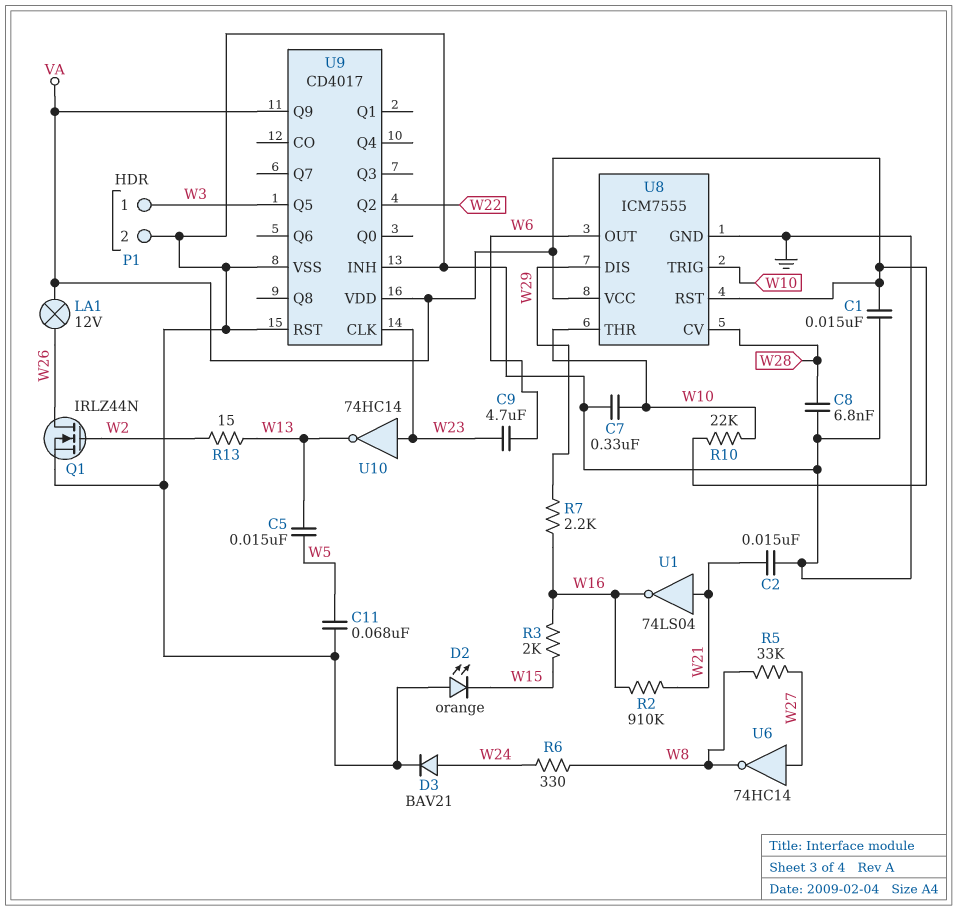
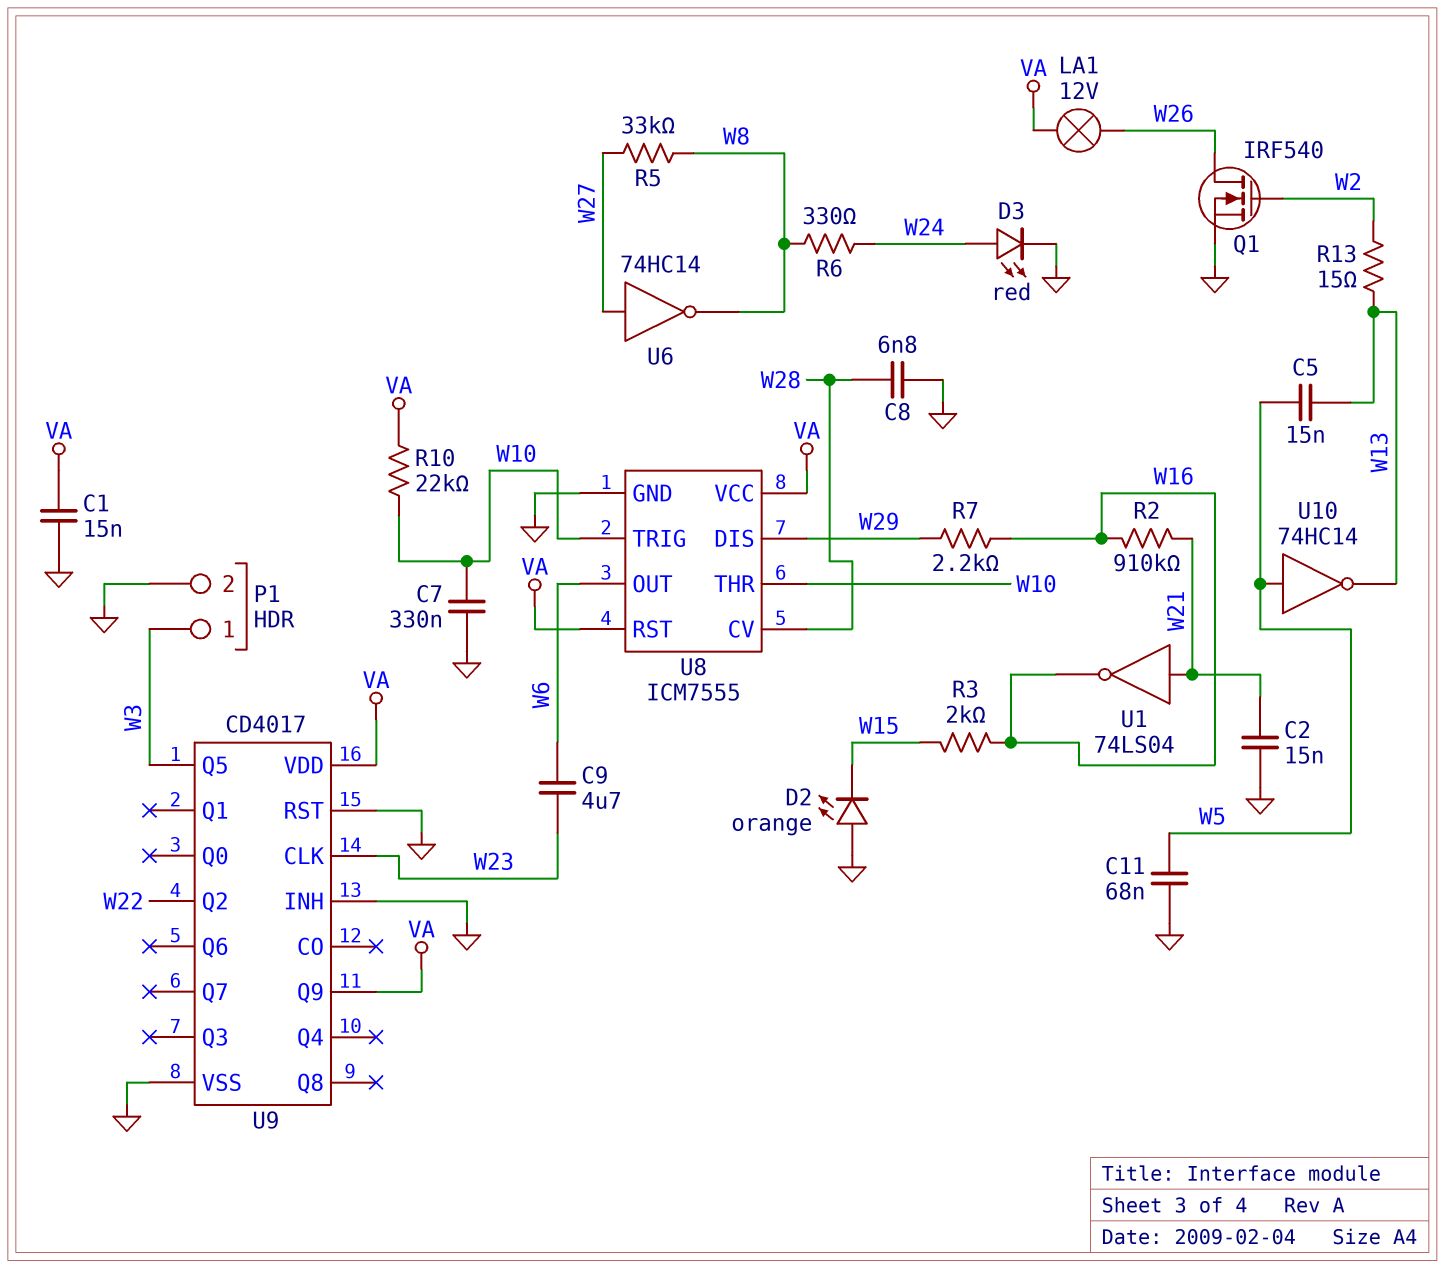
D3: diode BAV21 (A W24, K GND) -> LED red (A W24, K GND)
Q1: NMOS IRLZ44N (G W2, D W26, S GND) -> NMOS IRF540 (G W2, D W26, S GND)
U10: NOT 74HC14 (in W23, out W13) -> NOT 74HC14 (in W5, out W13)

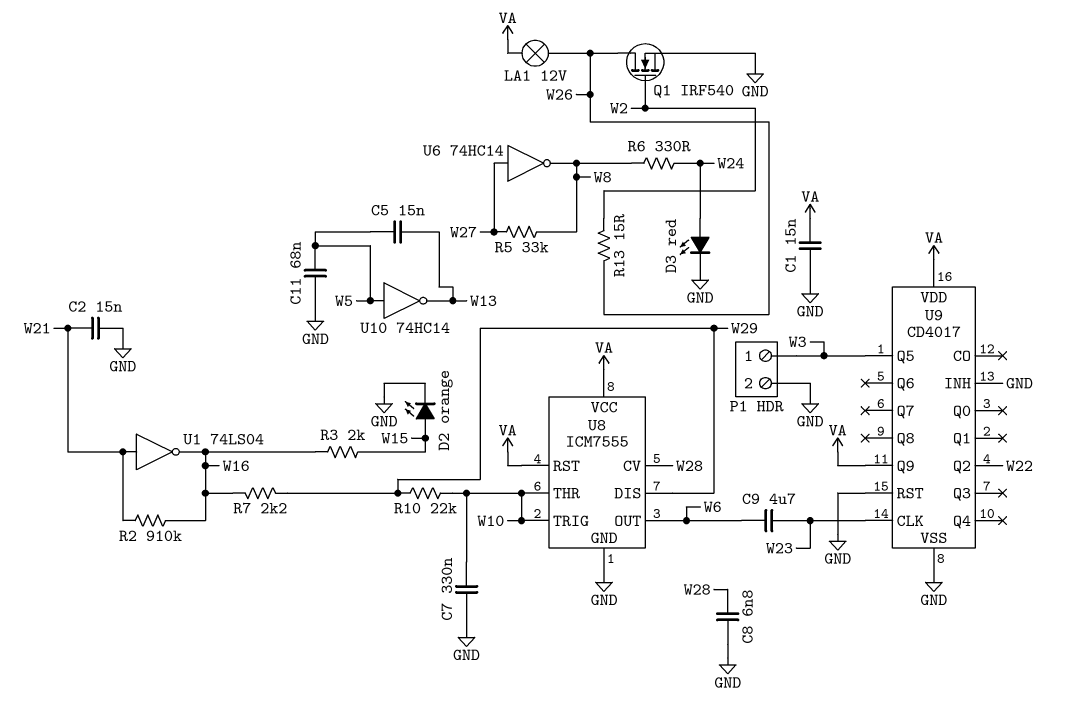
D2: LED orange (A GND, K W15) -> LED orange (A W15, K GND)
R10: 22k (VA, W10) -> 22k (W10, W29)
R13: 15 (W2, W13) -> 15 (W2, W26)

